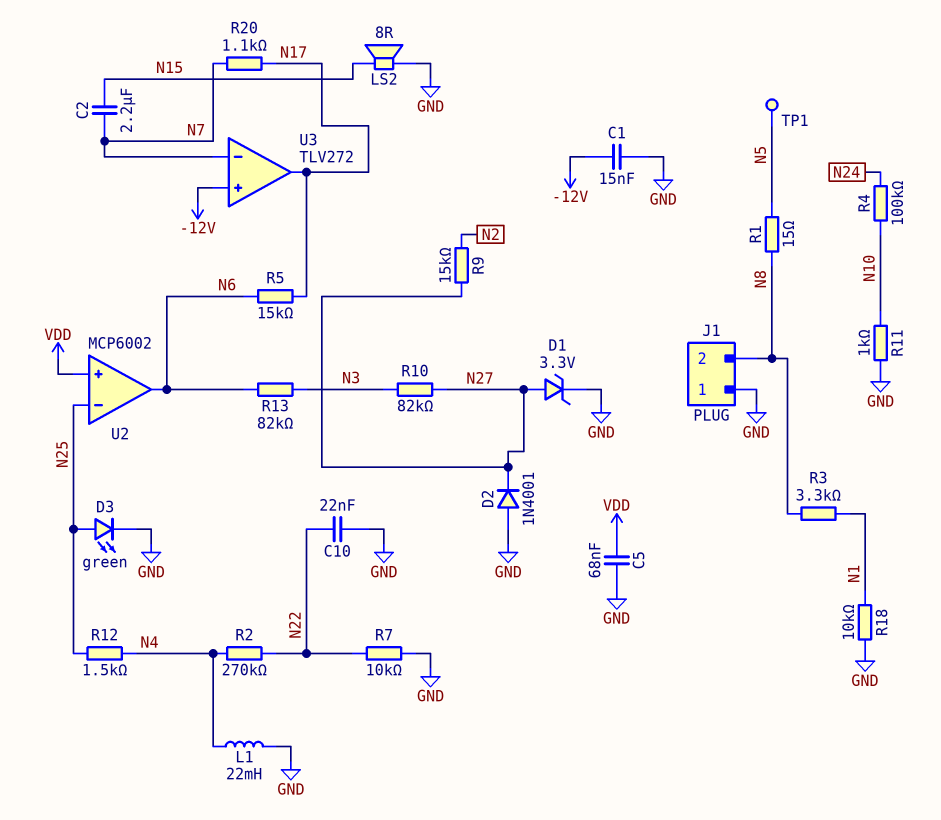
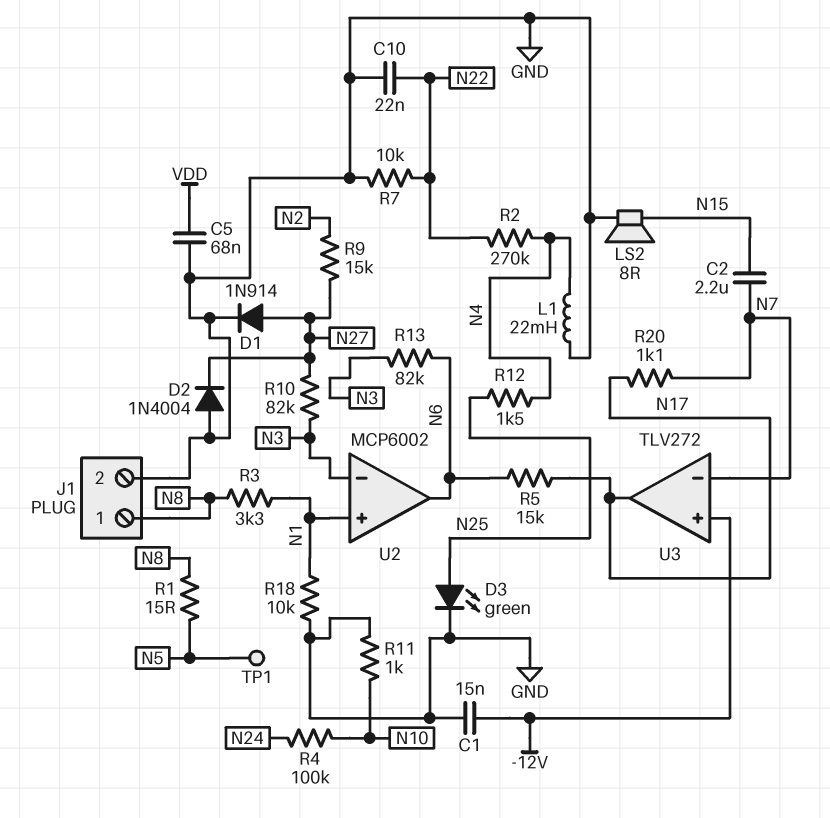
D1: zener 3.3V (A N27, K GND) -> diode 1N914 (A N27, K GND)
D2: diode 1N4001 (A GND, K N27) -> diode 1N4004 (A GND, K N27)
J1 pin 1: GND -> N8
J1 pin 2: N8 -> GND
U2 pin in+: VDD -> N1
U2 pin in-: N25 -> N3

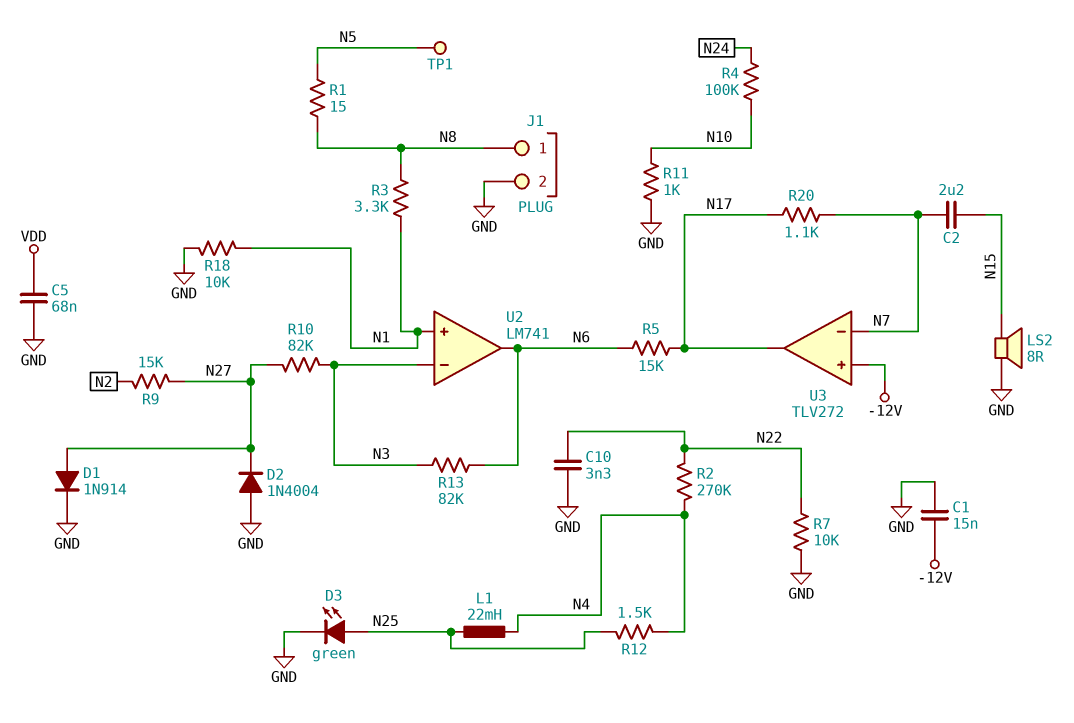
C10: 22nF (GND, N22) -> 3.3nF (GND, N22)
L1: 22mH (GND, N4) -> 22mH (N4, N25)
U2: MCP6002 -> LM741

